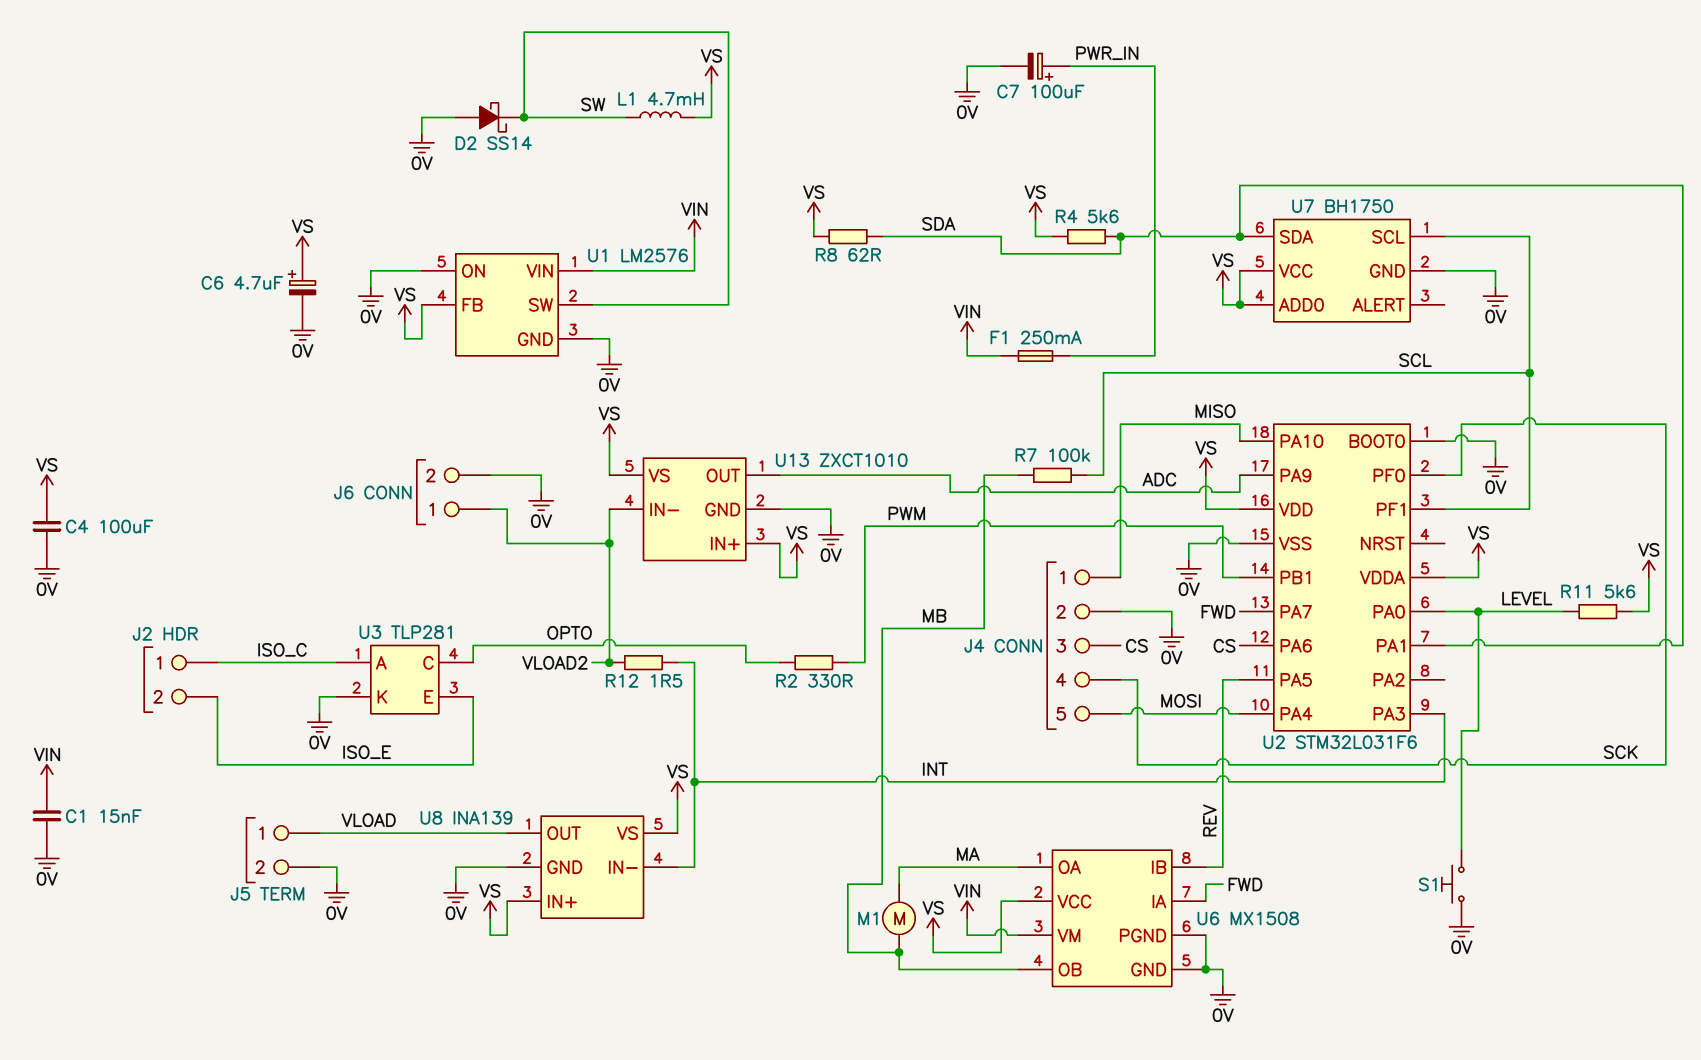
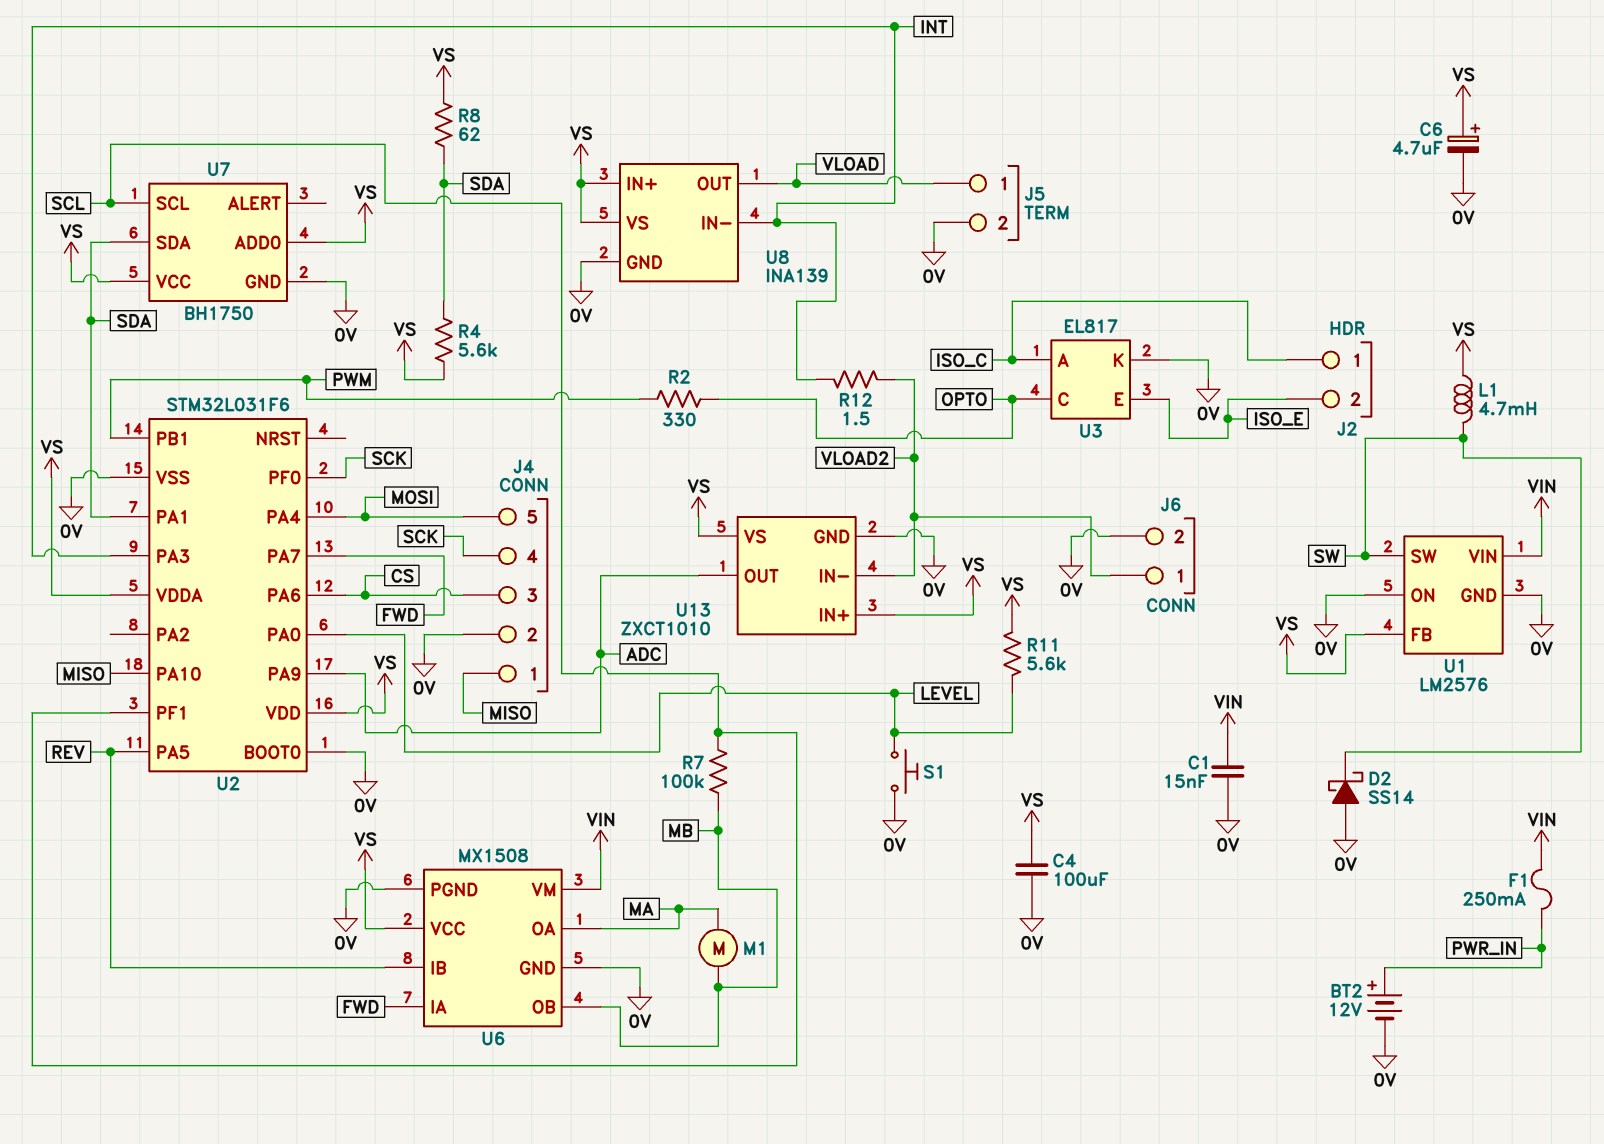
BT2: none -> 12V (plus PWR_IN, minus 0V)
C7: 100uF (plus PWR_IN, minus 0V) -> none
U3: TLP281 -> EL817

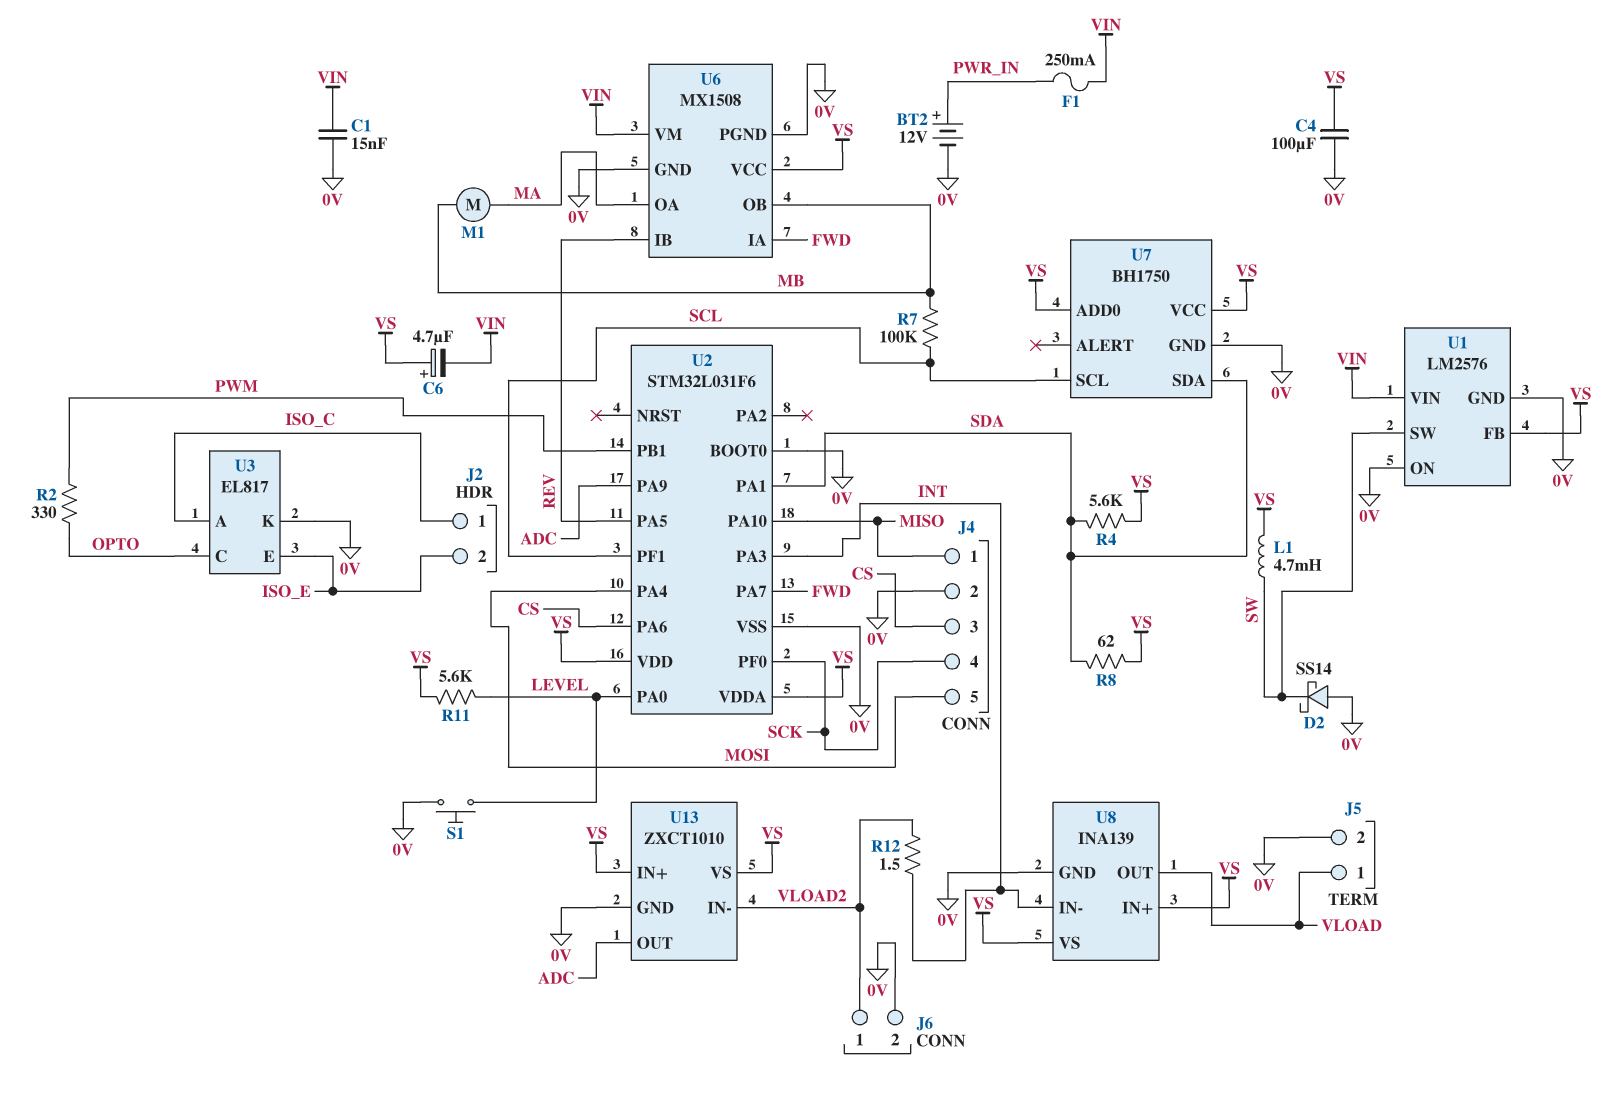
C6: 4.7uF (plus VS, minus 0V) -> 4.7uF (plus VS, minus VIN)

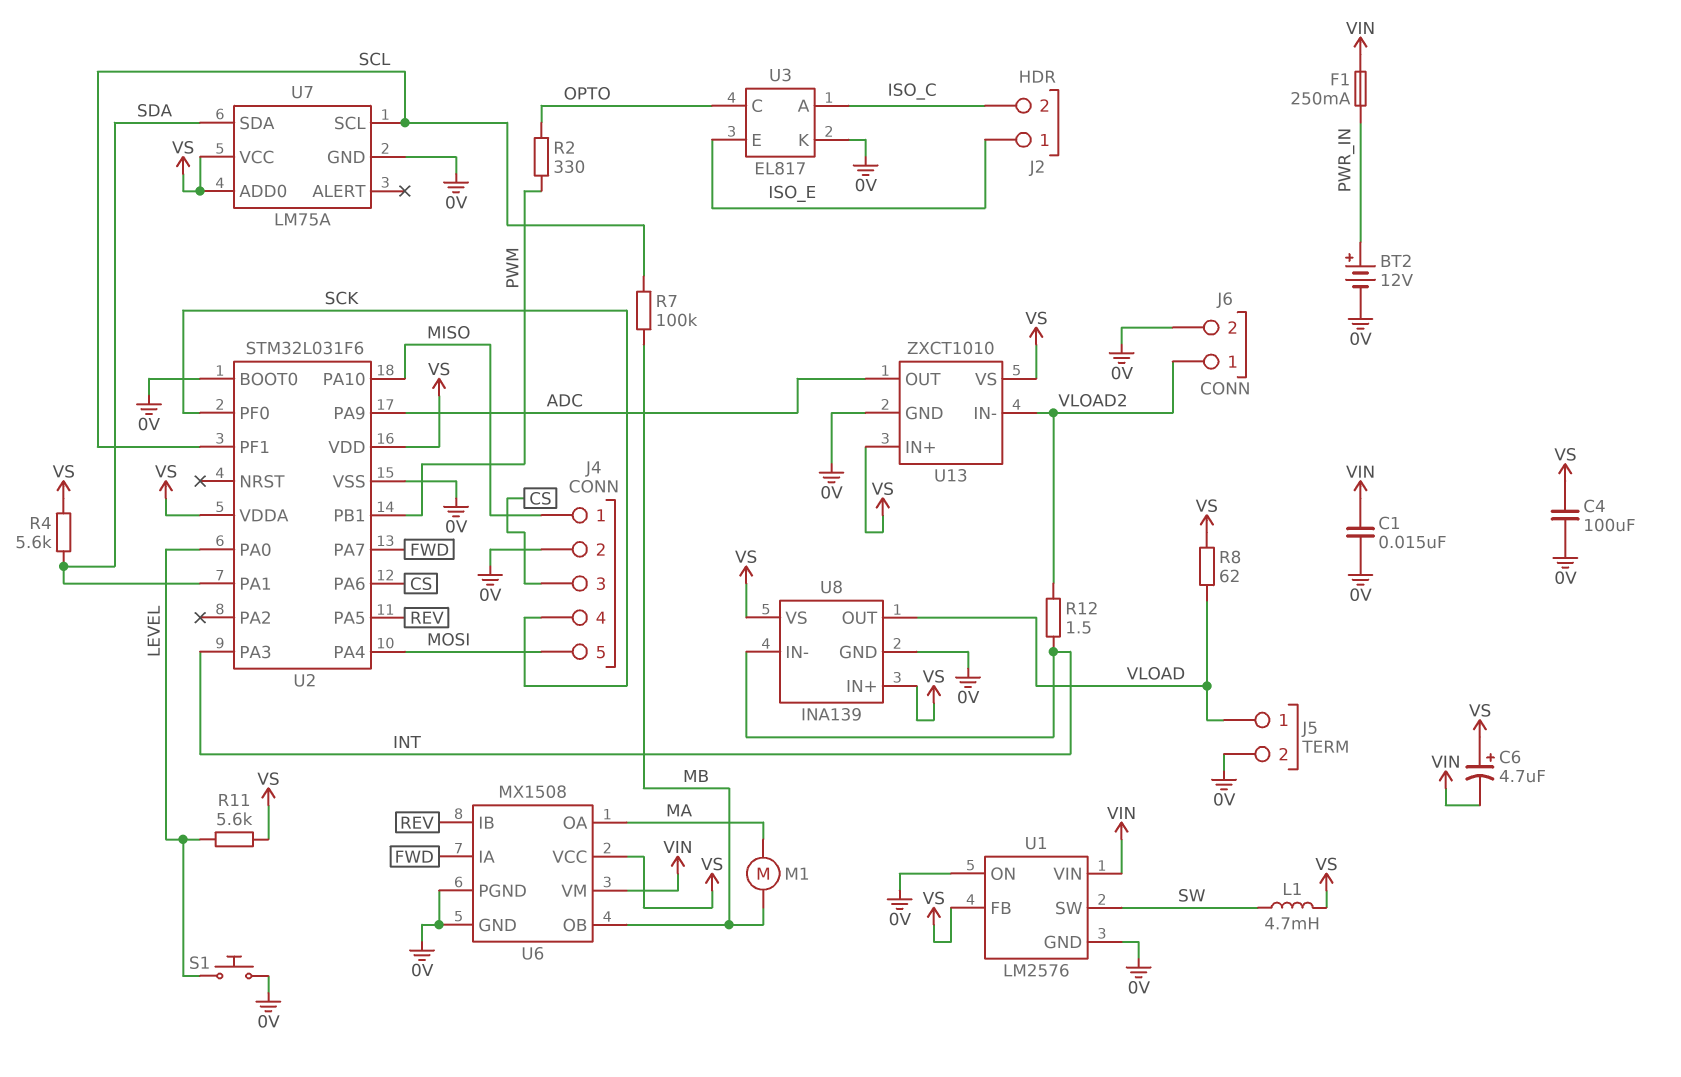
D2: schottky SS14 (A 0V, K SW) -> none
J2 pin 1: ISO_C -> ISO_E
J2 pin 2: ISO_E -> ISO_C
R8: 62 (SDA, VS) -> 62 (VLOAD, VS)
U7: BH1750 -> LM75A

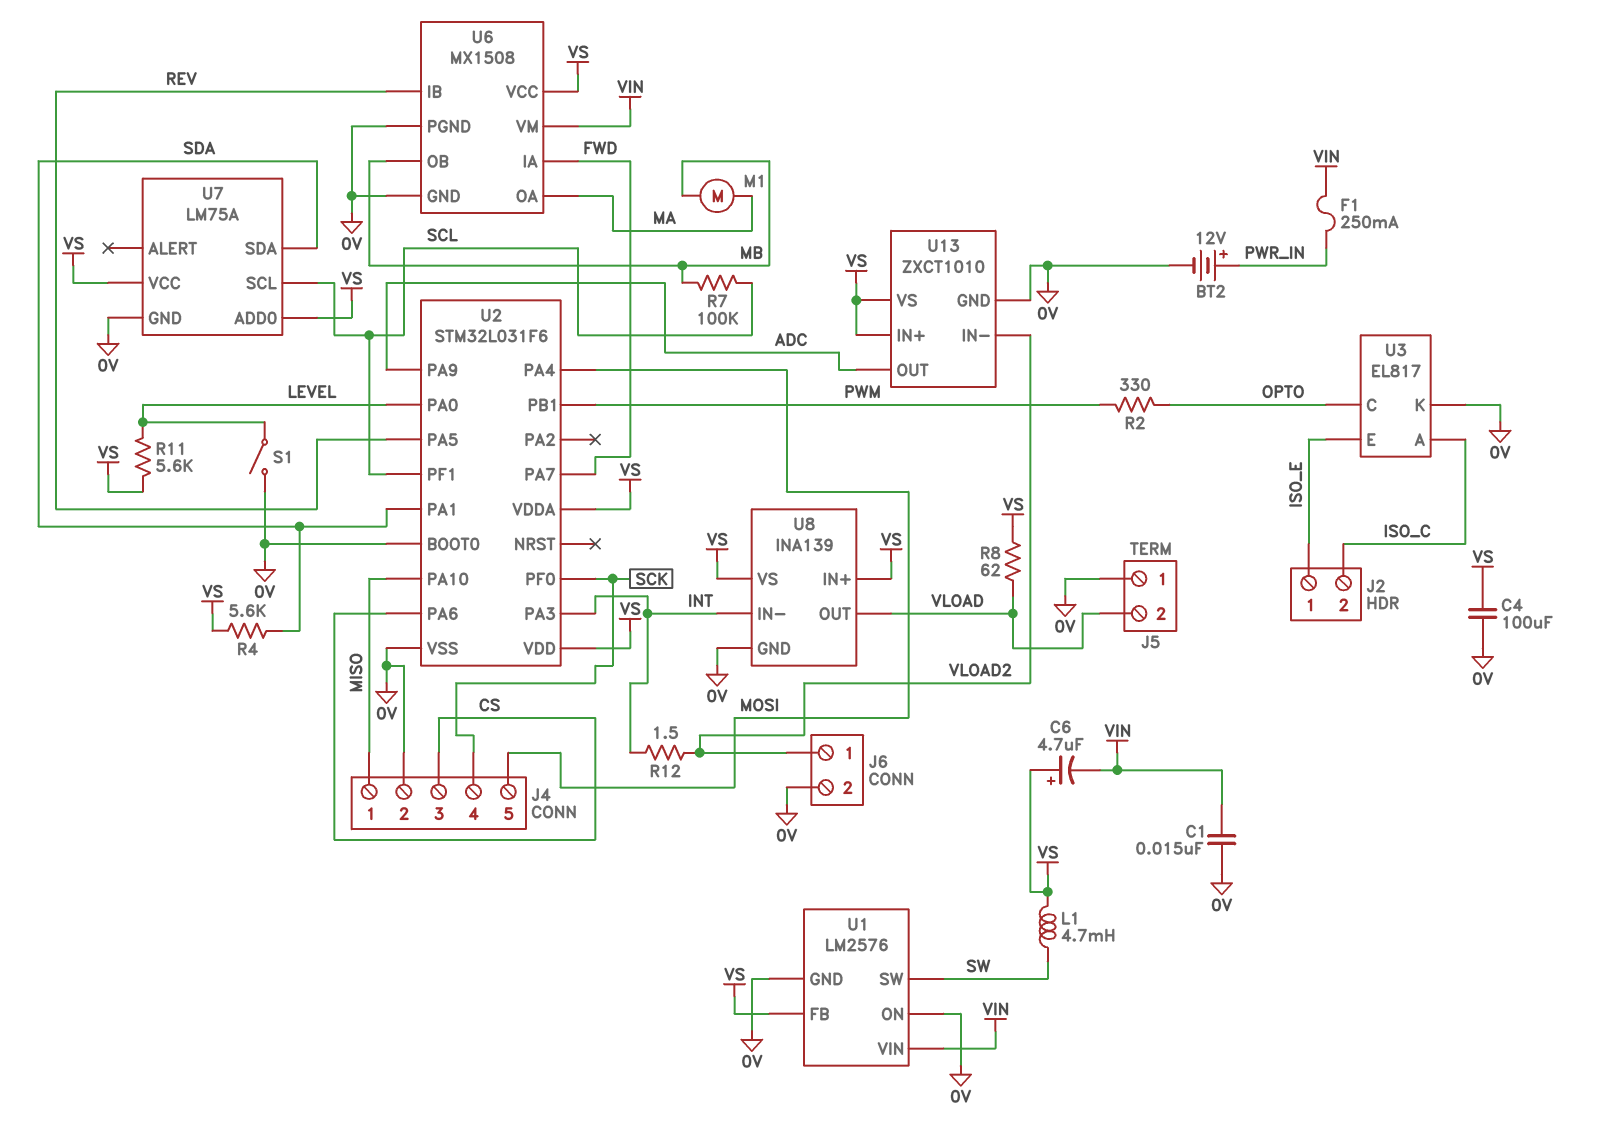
J5 pin 1: VLOAD -> 0V
J5 pin 2: 0V -> VLOAD
S1: button (0V, LEVEL) -> switch (0V, LEVEL)

